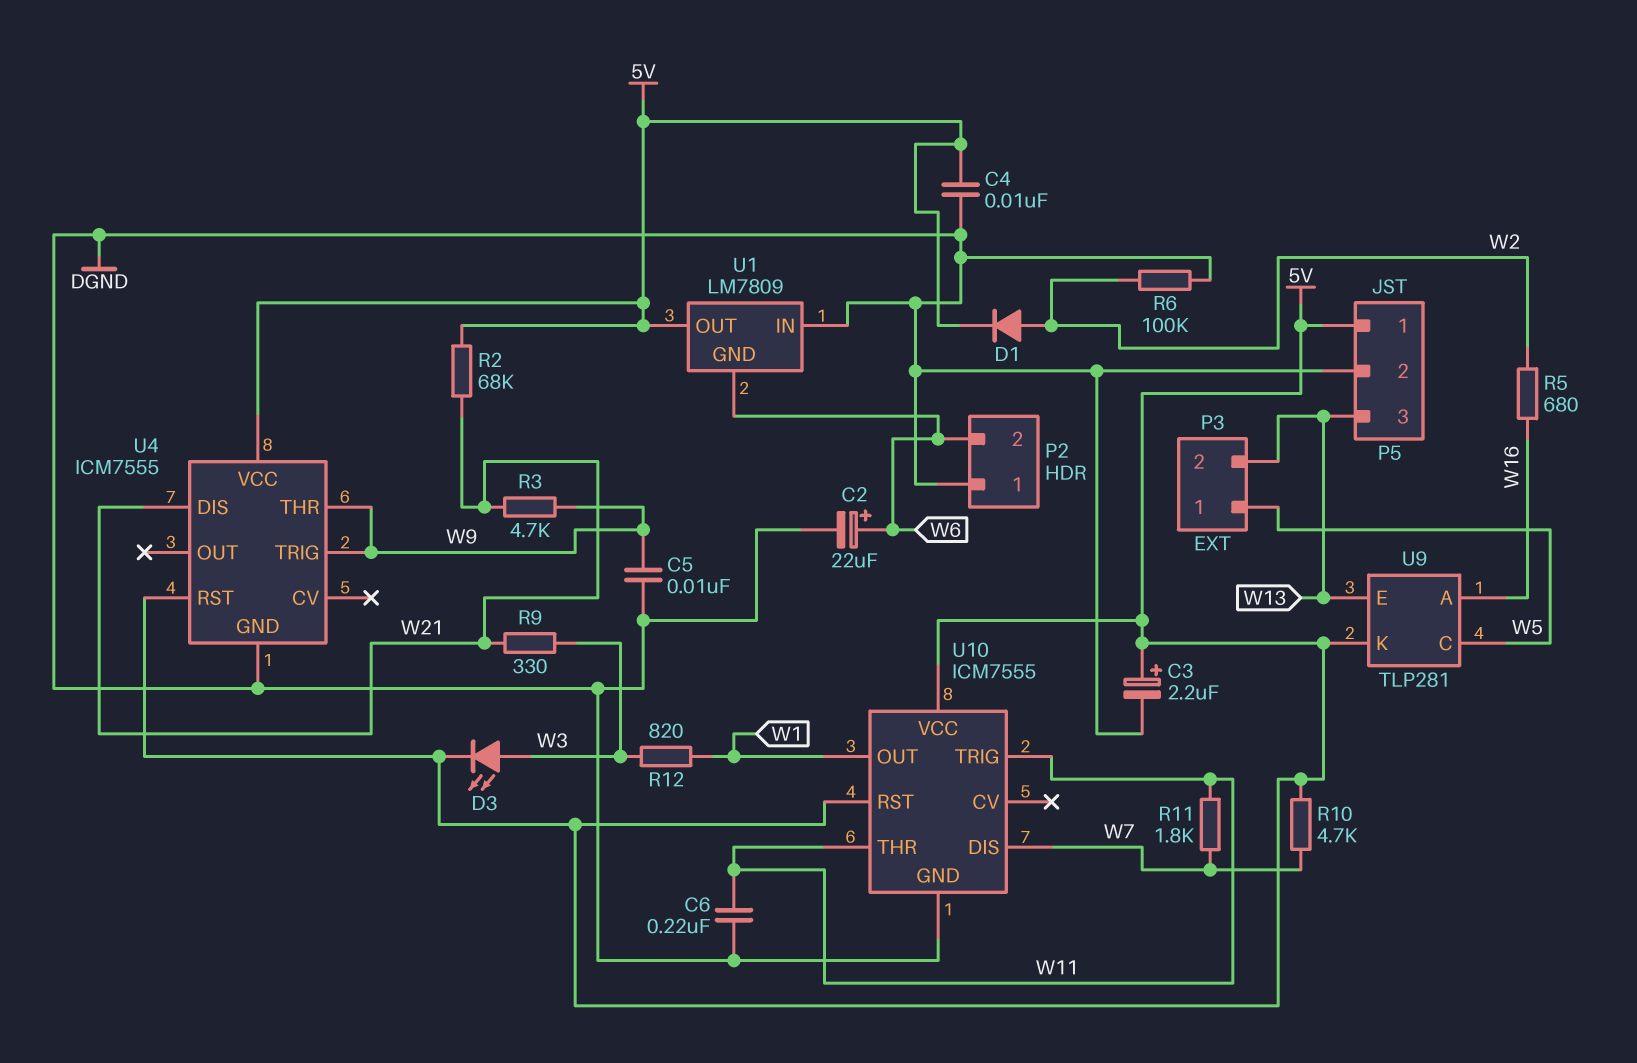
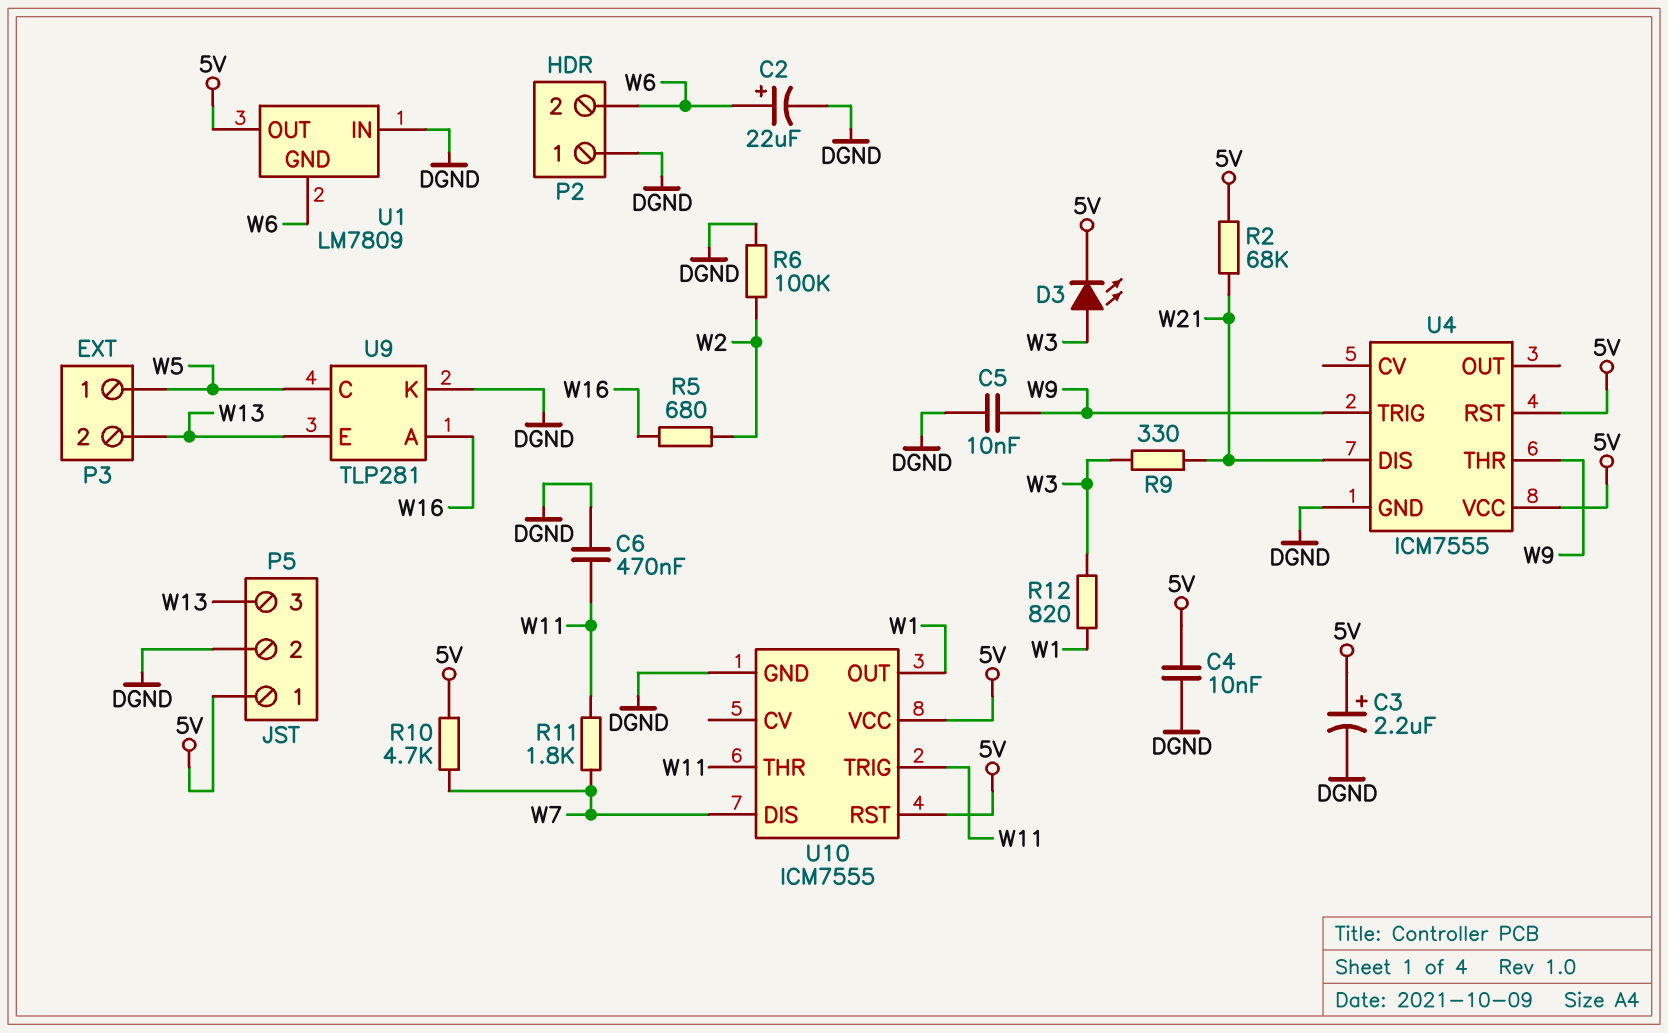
C6: 220nF (DGND, W11) -> 470nF (DGND, W11)
D1: diode (A W2, K 5V) -> none
R3: 4.7k (W9, W21) -> none
U9 pin K: 5V -> DGND

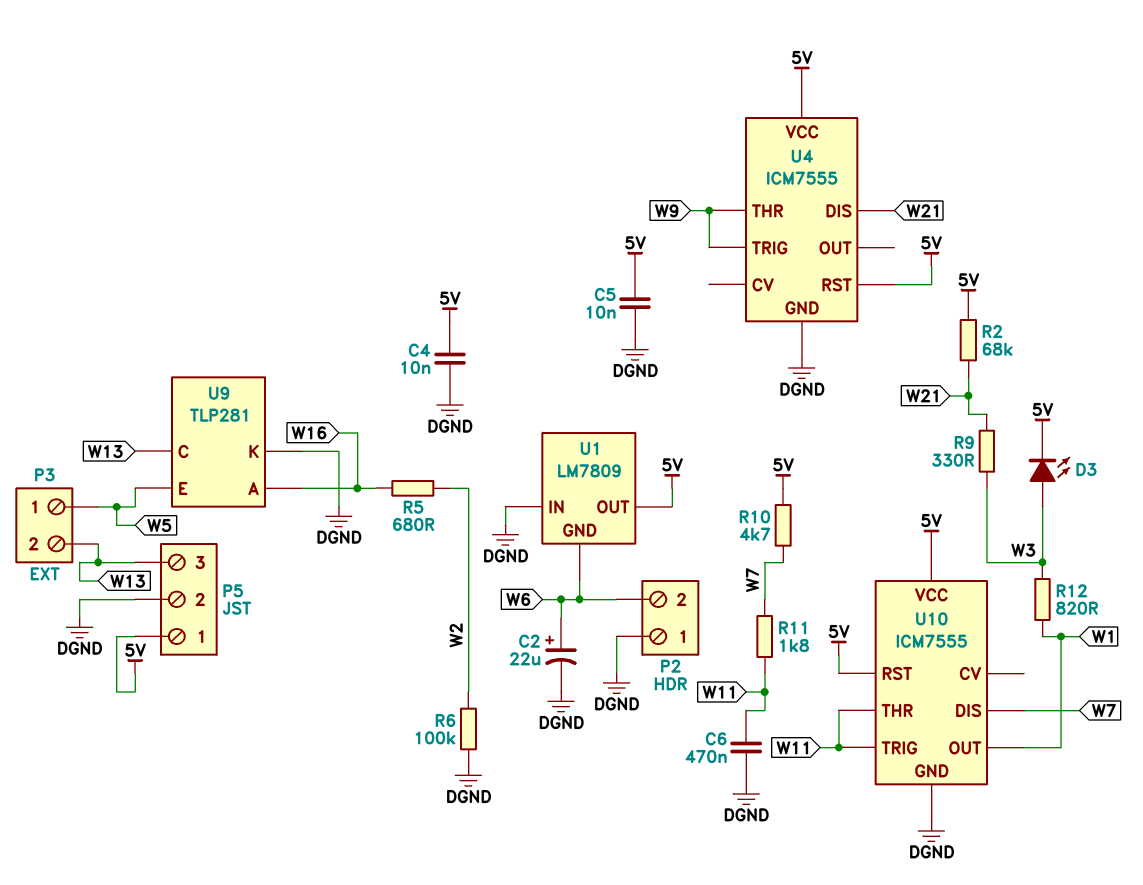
C3: 2.2uF (plus 5V, minus DGND) -> none
C5: 10nF (DGND, W9) -> 10nF (5V, DGND)
U9 pin C: W5 -> W13
U9 pin E: W13 -> W5

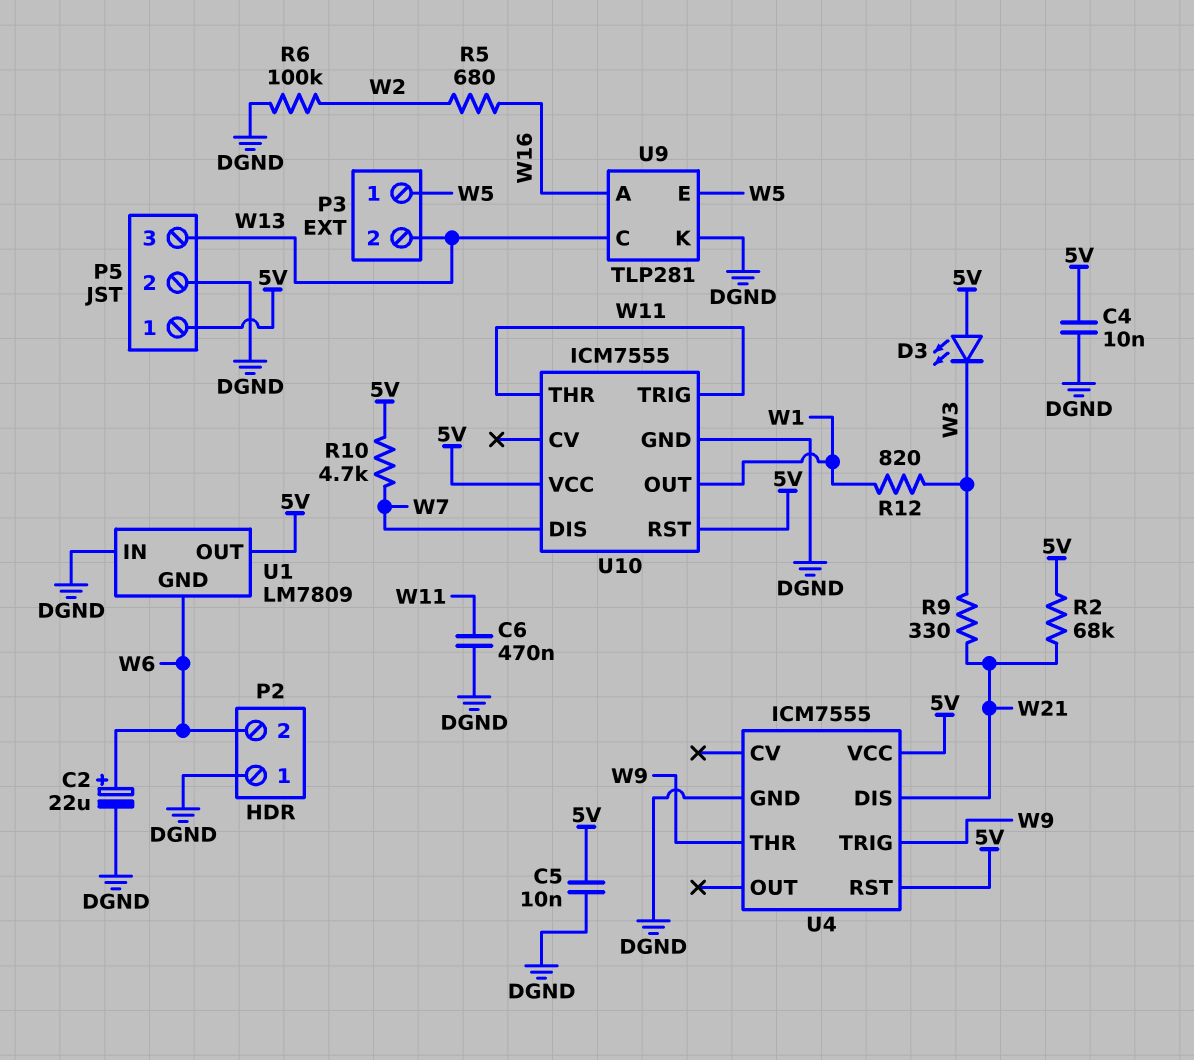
D3: LED (A W3, K 5V) -> LED (A 5V, K W3)
R11: 1.8k (W7, W11) -> none

